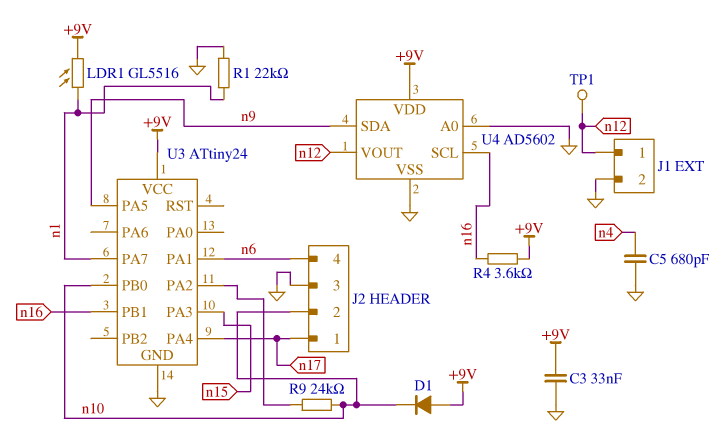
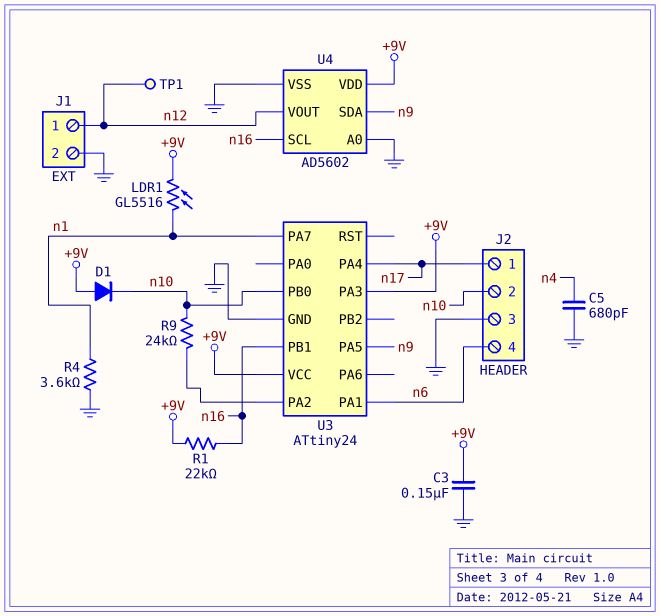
C3: 33nF (+9V, GND) -> 150nF (+9V, GND)
R1: 22k (GND, n1) -> 22k (+9V, n16)
R4: 3.6k (+9V, n16) -> 3.6k (GND, n1)
U3 pin PA3: n15 -> +9V

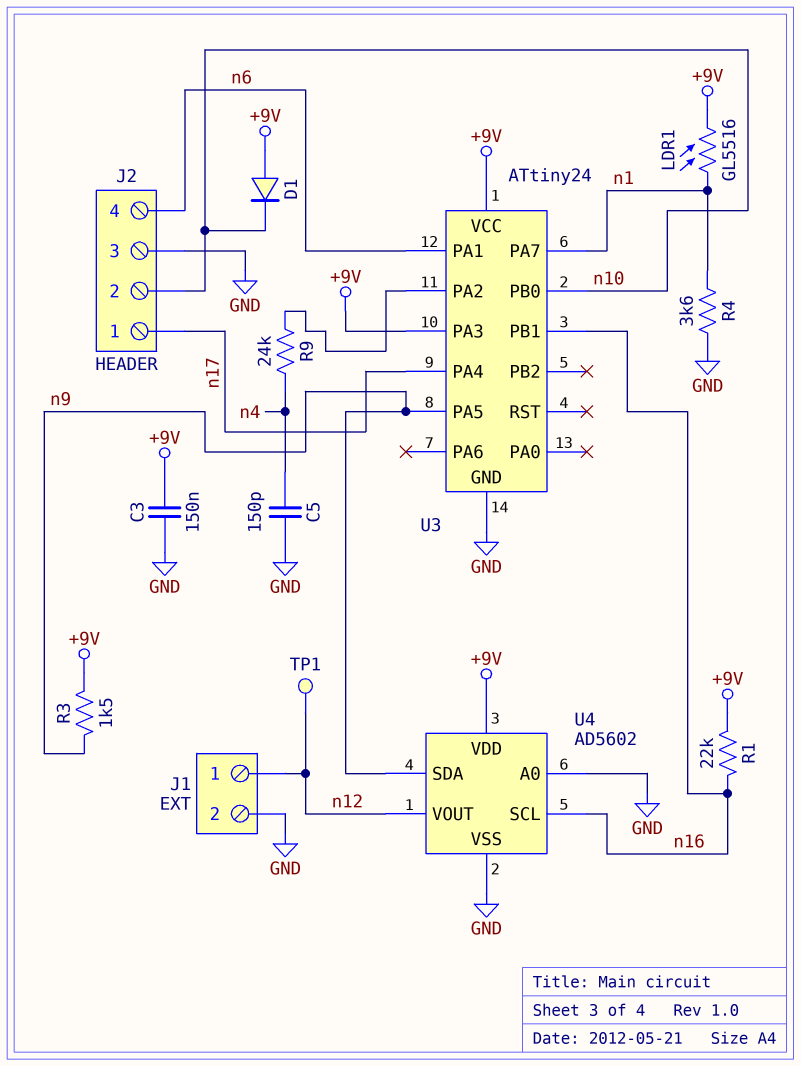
C5: 680pF (GND, n4) -> 150pF (GND, n4)
R3: none -> 1.5k (+9V, n9)
R9: 24k (U3/PA2, n10) -> 24k (U3/PA2, n4)

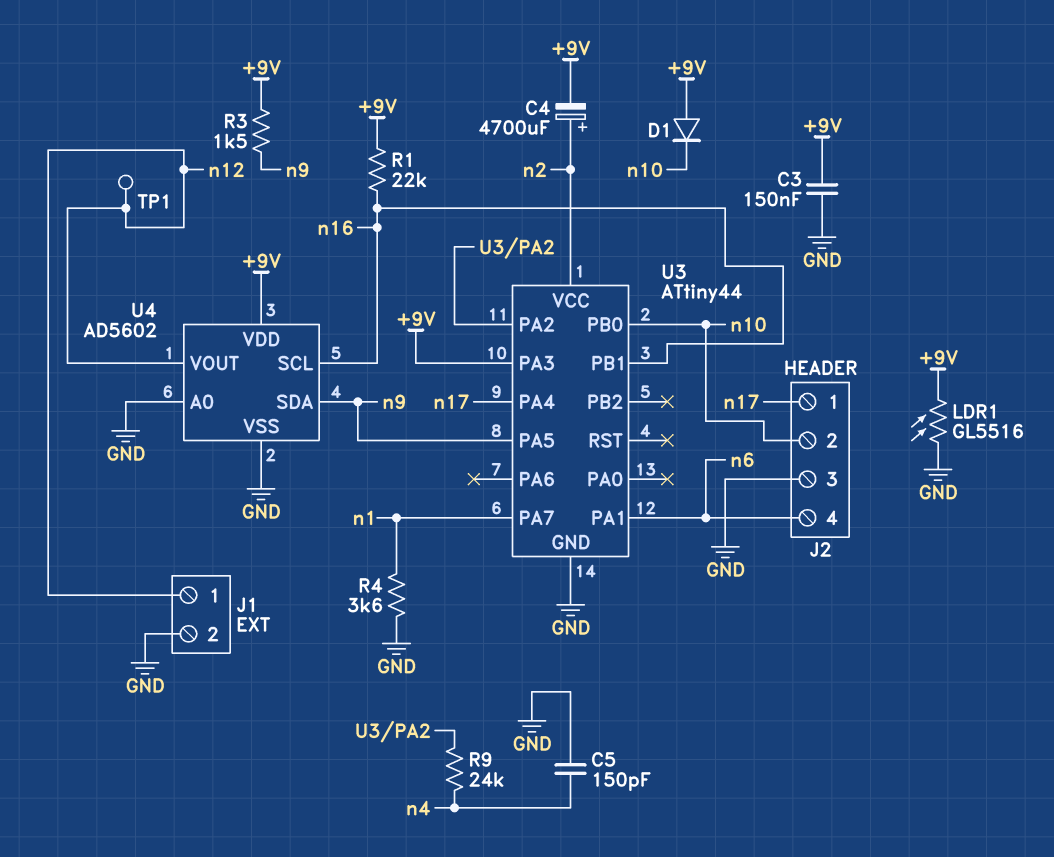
C4: none -> 4700uF (plus n2, minus +9V)
LDR1: GL5516 (+9V, n1) -> GL5516 (+9V, GND)
U3: ATtiny24 -> ATtiny44
U3 pin VCC: +9V -> n2

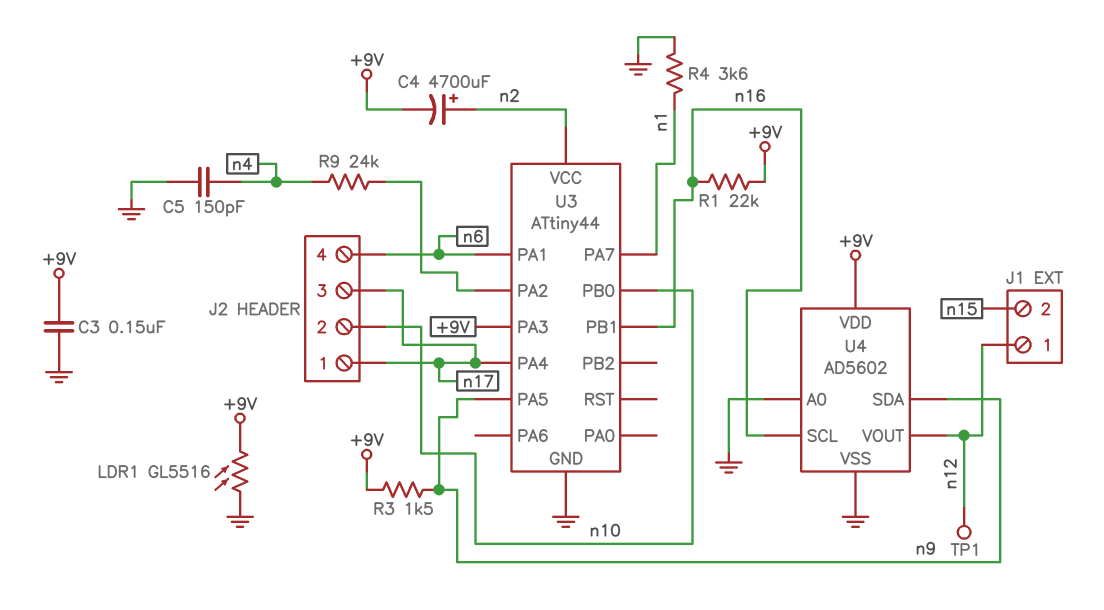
D1: diode (A +9V, K n10) -> none
J1 pin 2: GND -> n15
J2 pin 3: GND -> n17

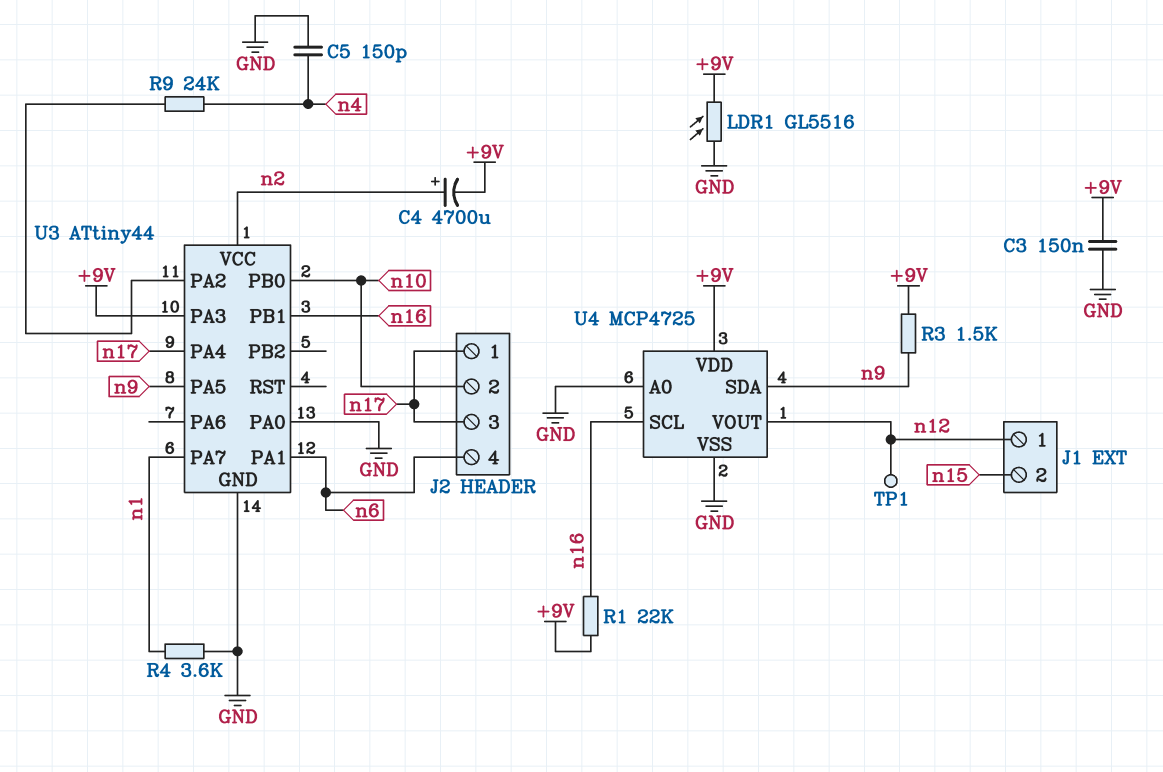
U3 pin PA0: none -> GND
U4: AD5602 -> MCP4725

